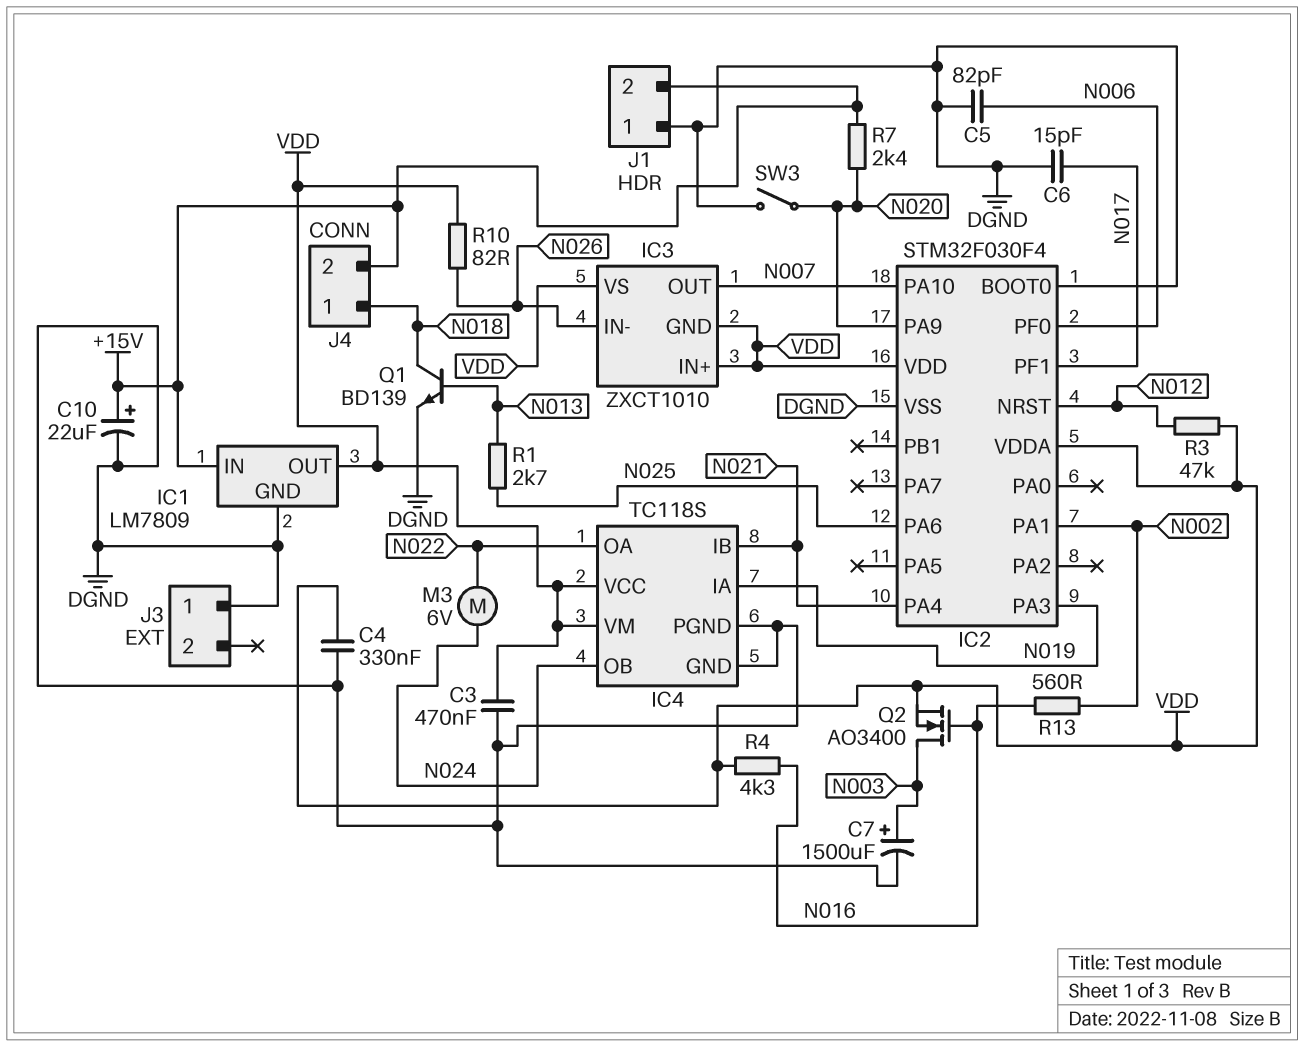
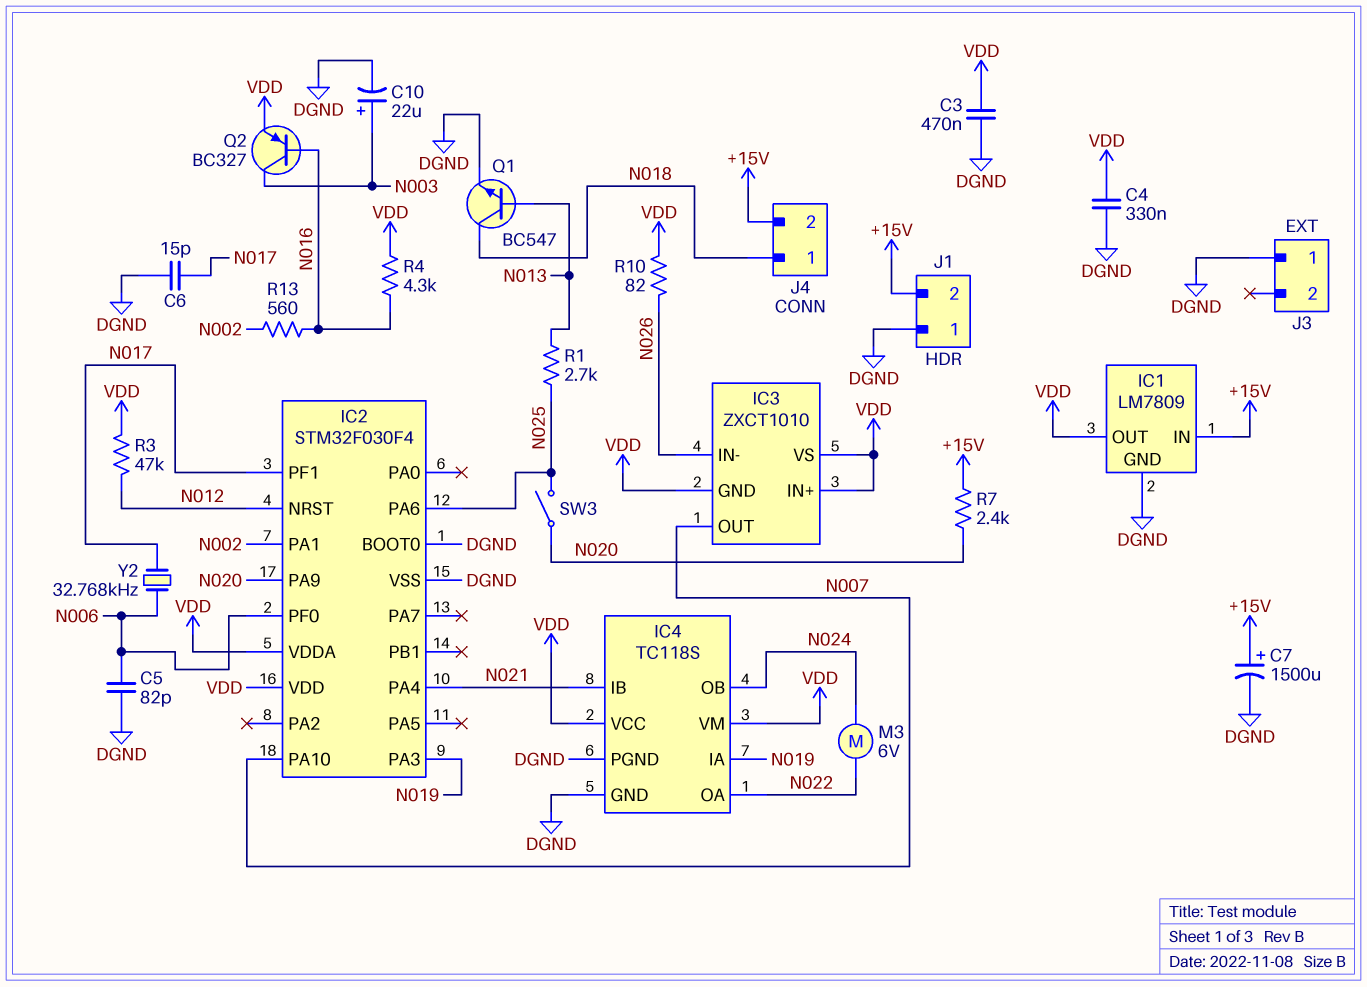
C7: 1500uF (plus N003, minus DGND) -> 1500uF (plus +15V, minus DGND)
C10: 22uF (plus +15V, minus DGND) -> 22uF (plus N003, minus DGND)
Q1: NPN BD139 (B N013, C N018, E DGND) -> NPN BC547 (B N013, C N018, E DGND)
Q2: NMOS AO3400 (G N016, D N003, S VDD) -> PNP BC327 (B N016, C N003, E VDD)
SW3: switch (DGND, N020) -> switch (N020, N025)
Y2: none -> 32.768kHz (N006, N017)

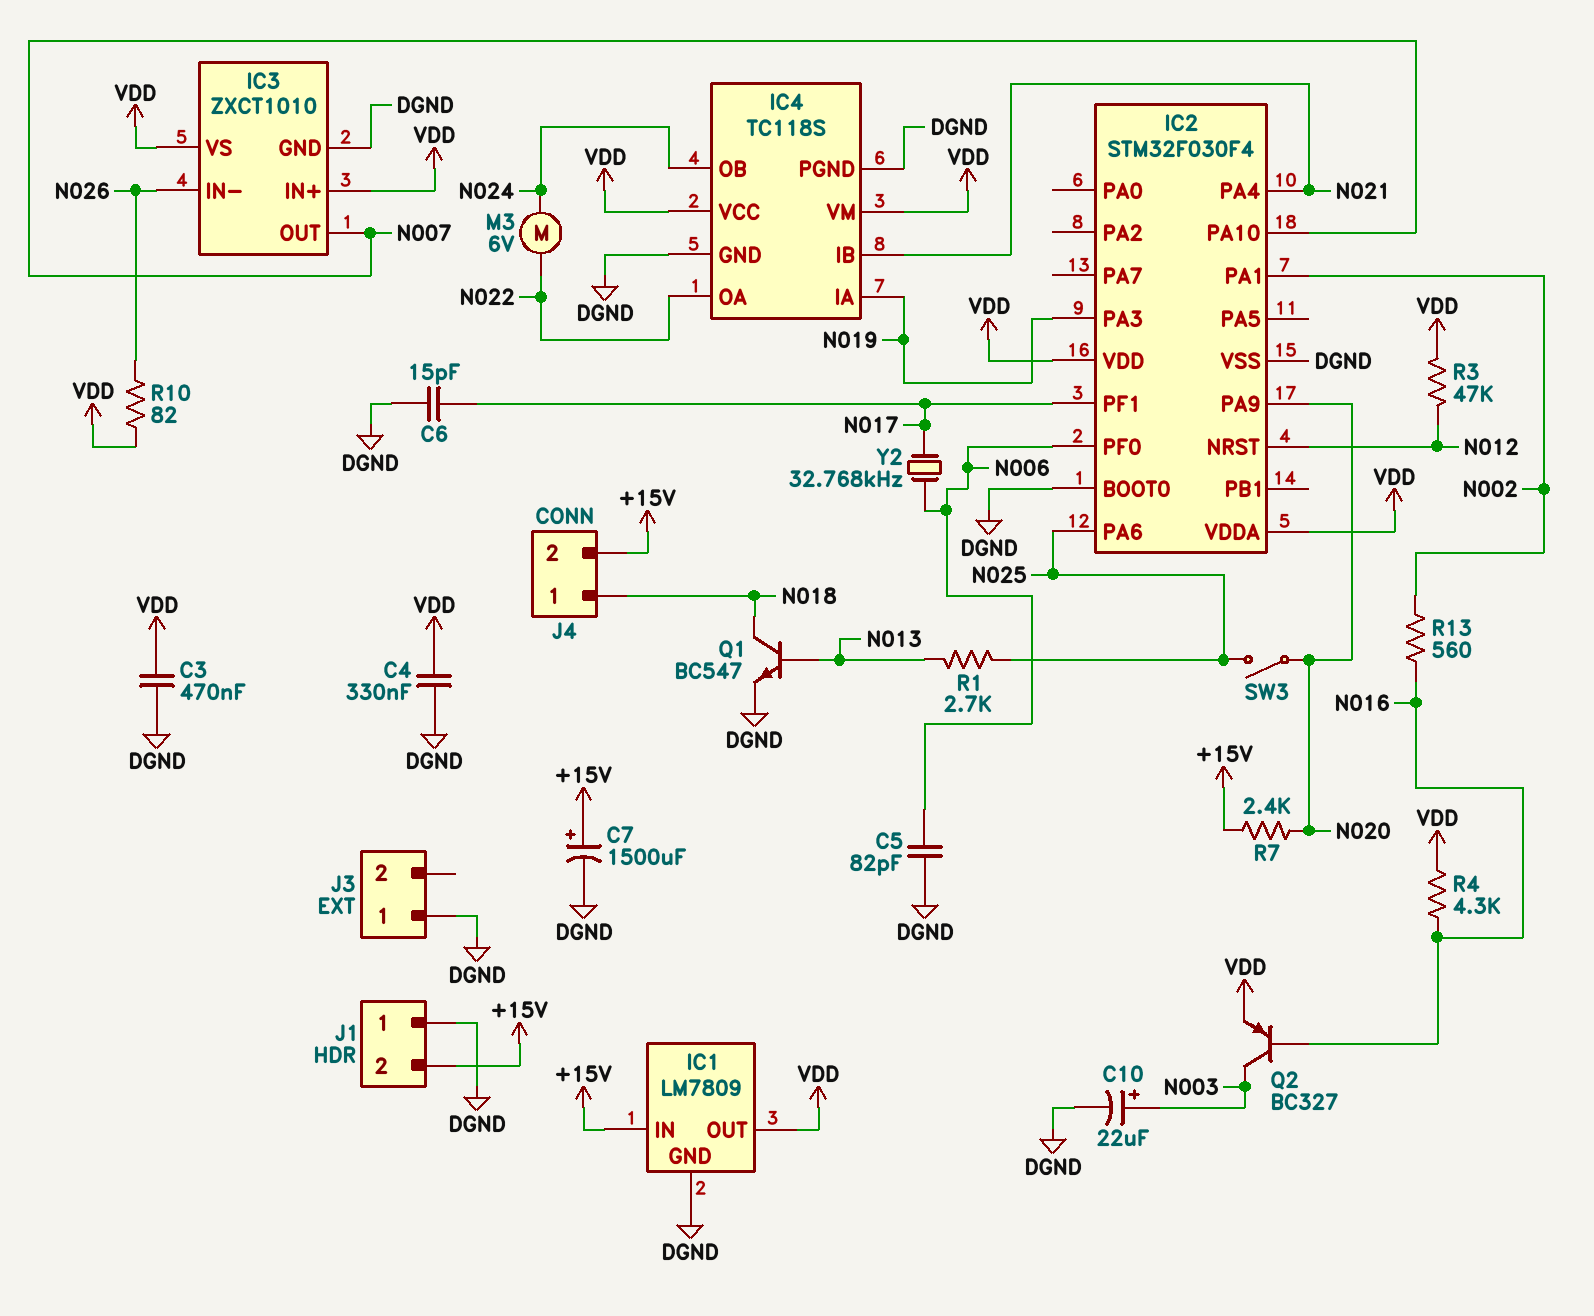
IC3 pin GND: VDD -> DGND

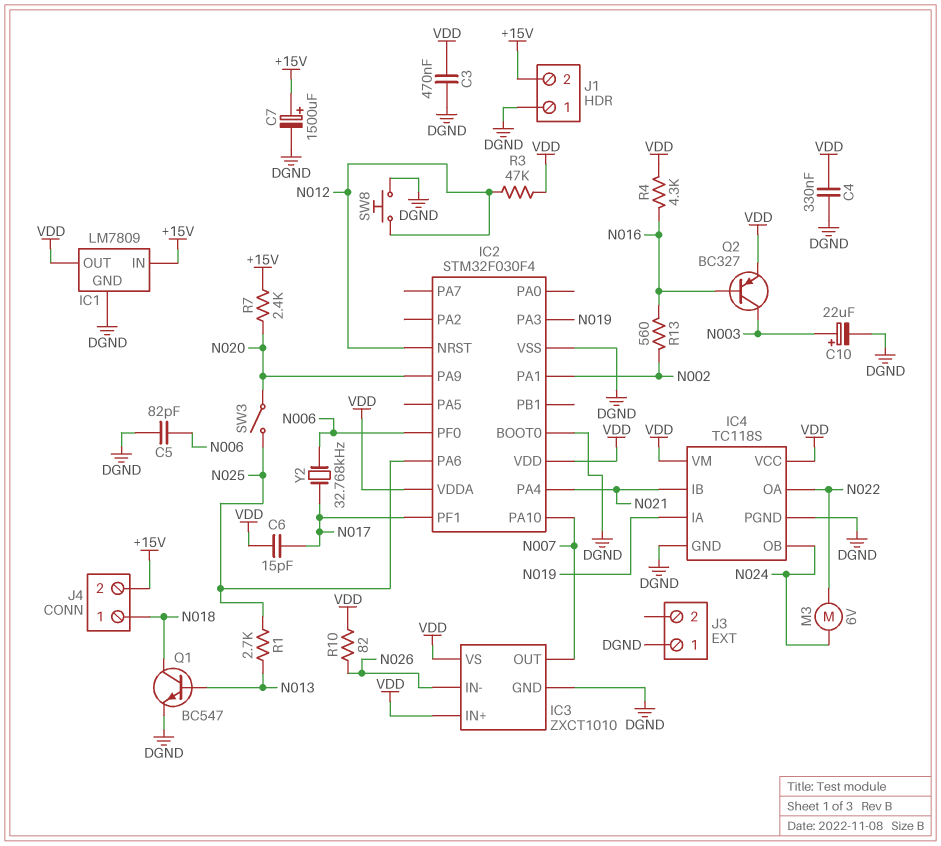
C6: 15pF (DGND, N017) -> 15pF (N017, VDD)
SW8: none -> button (DGND, N012)

